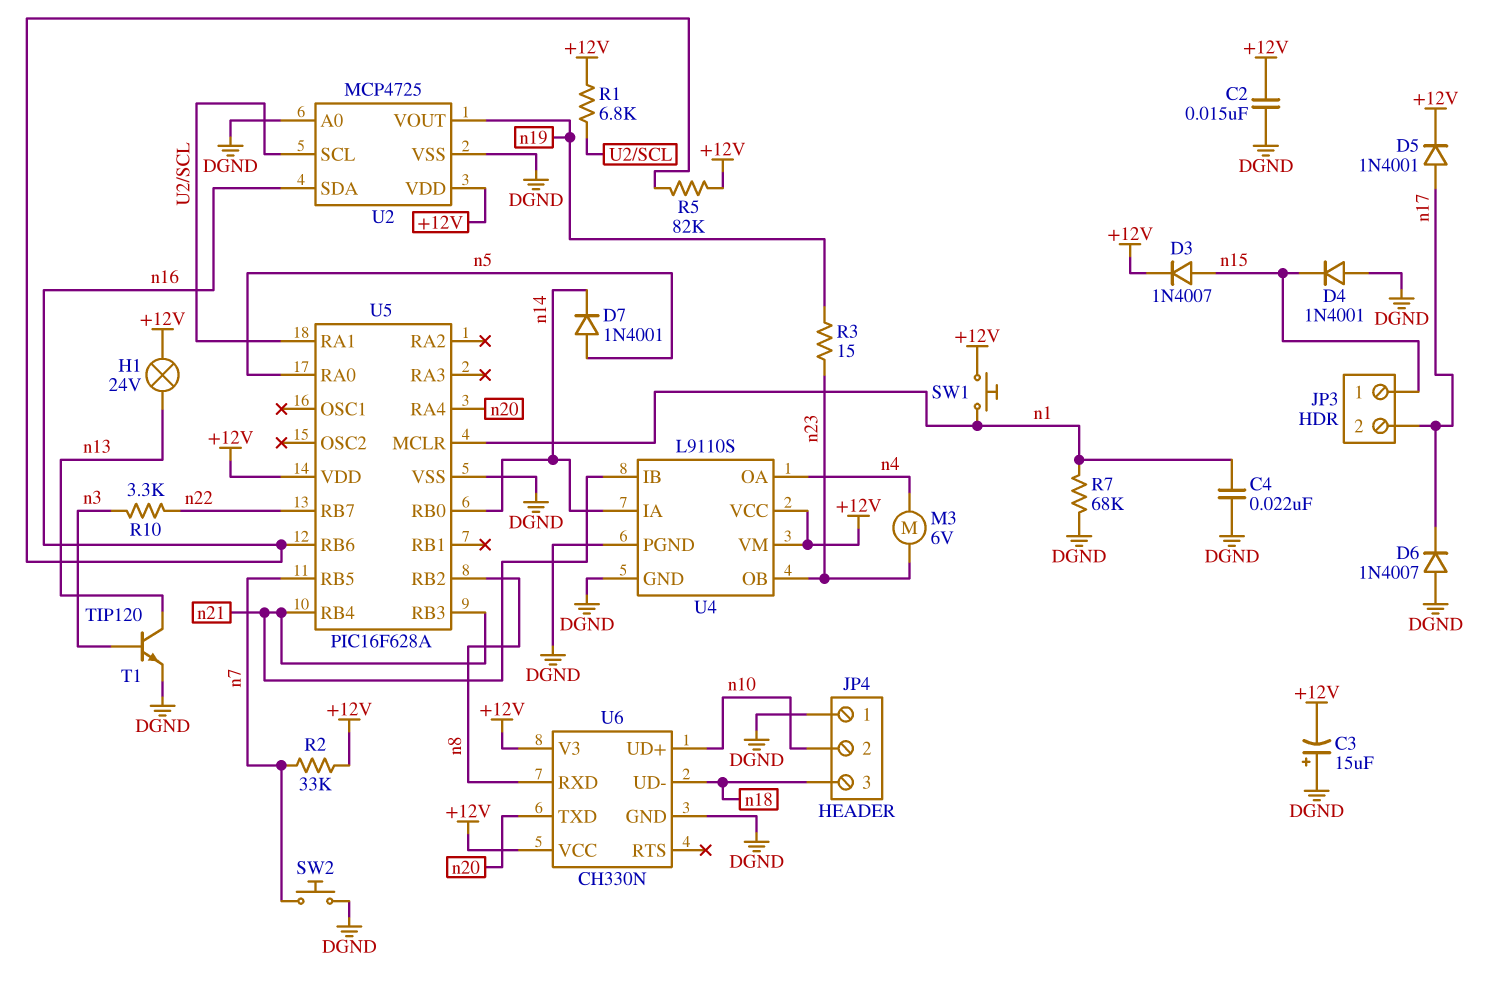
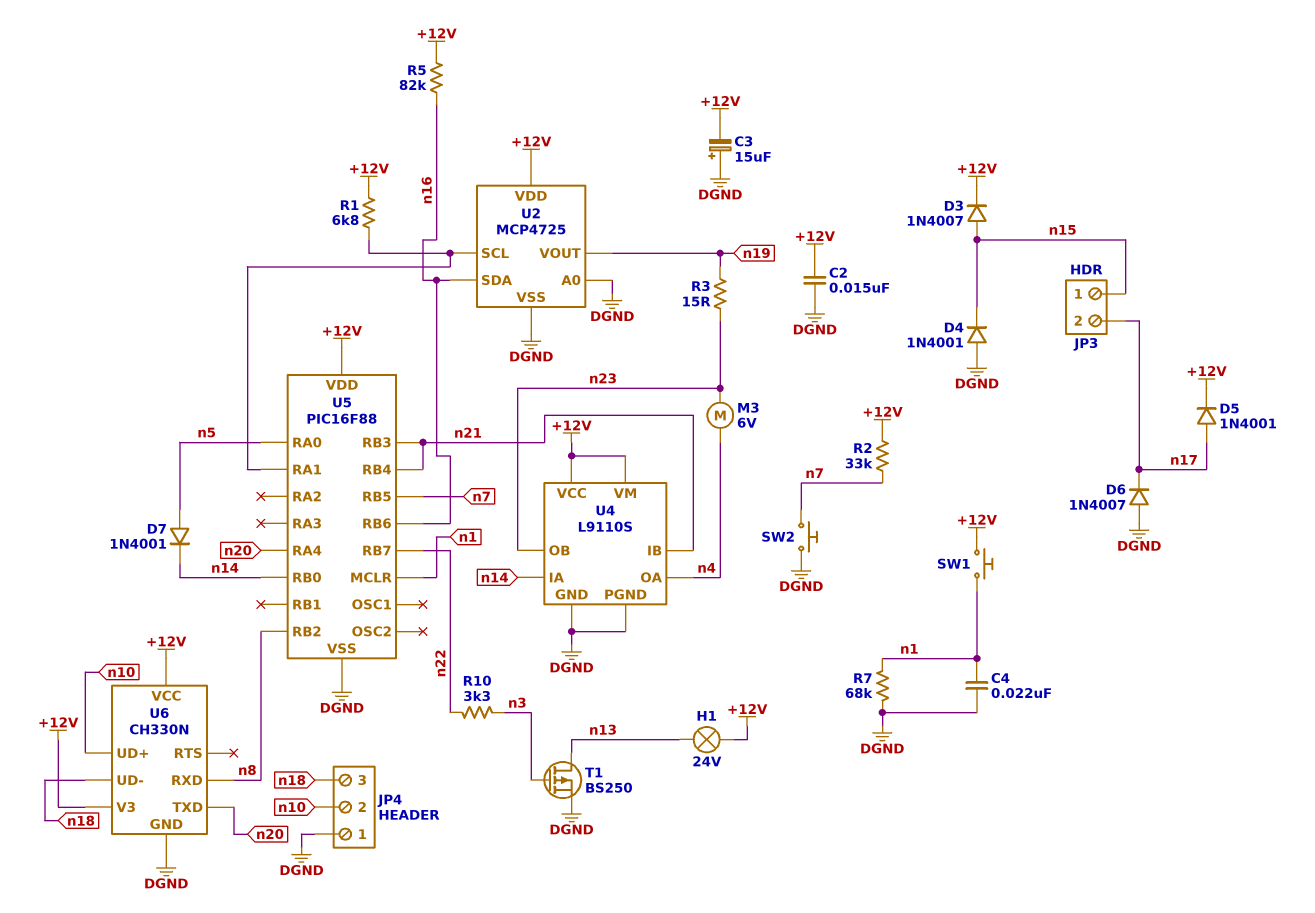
T1: NPN TIP120 (B n3, C n13, E DGND) -> PMOS BS250 (G n3, D n13, S DGND)
U5: PIC16F628A -> PIC16F88

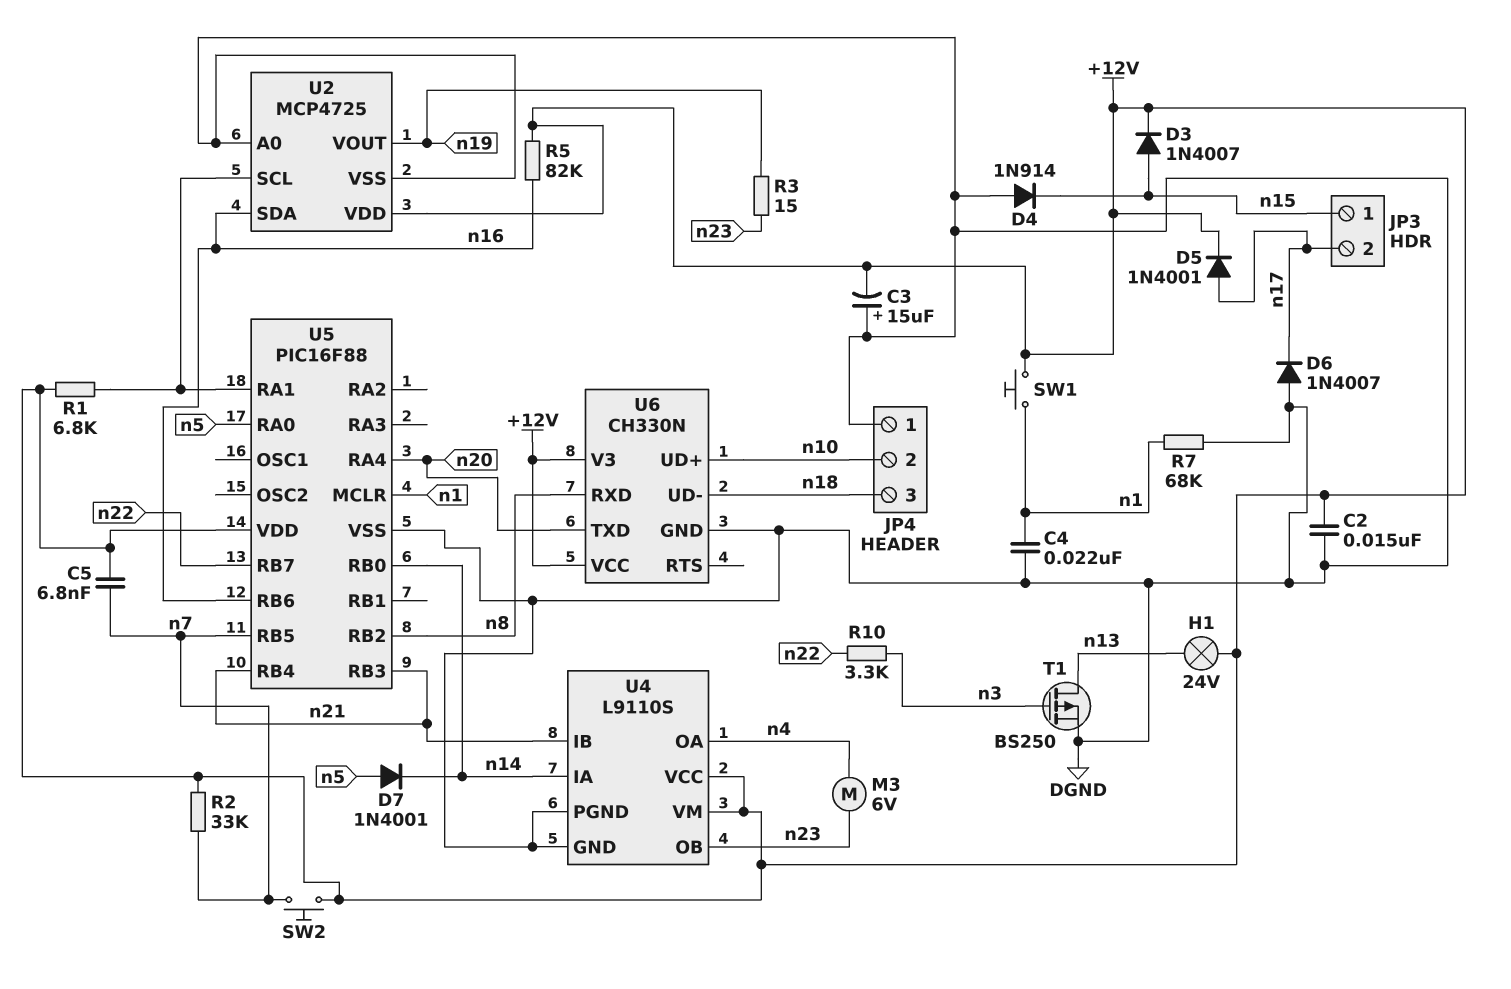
C5: none -> 6.8nF (+12V, n7)
D4: diode 1N4001 (A DGND, K n15) -> diode 1N914 (A DGND, K n15)
SW2: button (DGND, n7) -> button (+12V, n7)

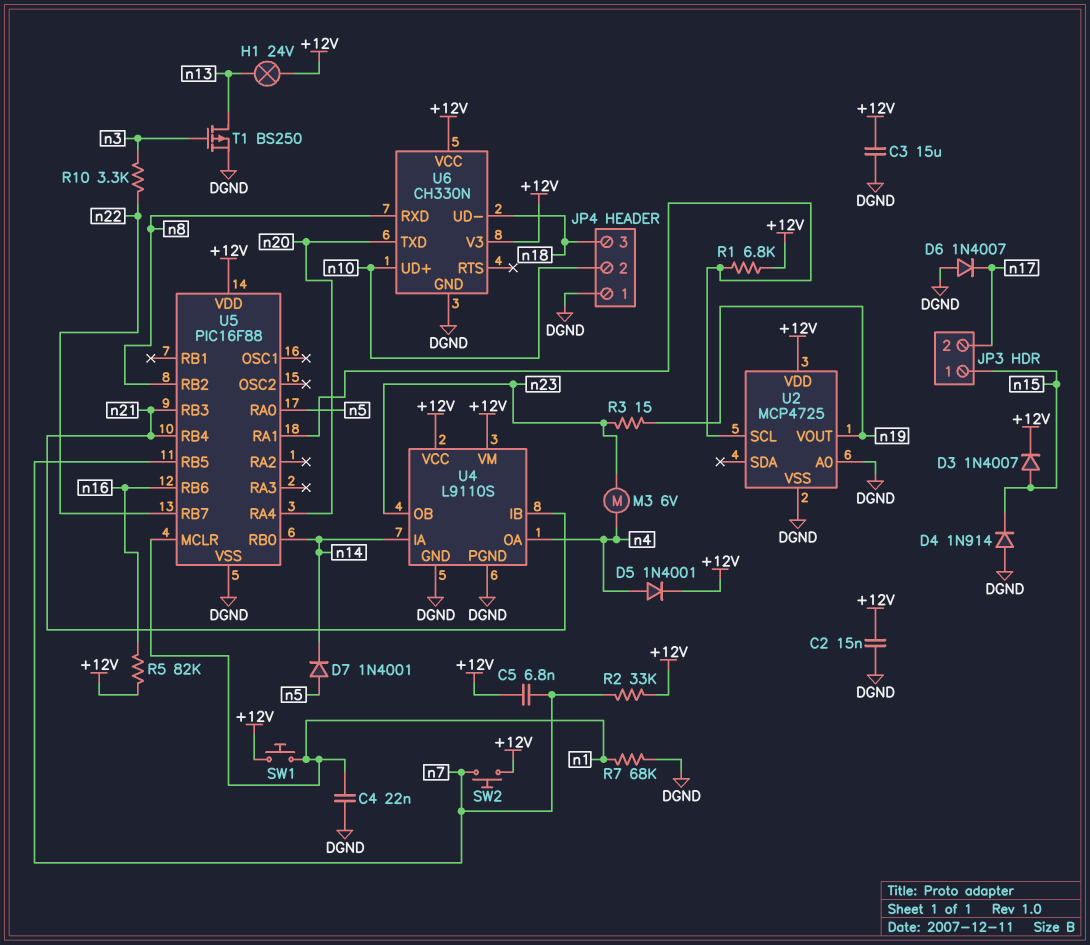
C3: 15uF (plus DGND, minus +12V) -> 15uF (+12V, DGND)
D5: diode 1N4001 (A n17, K +12V) -> diode 1N4001 (A n4, K +12V)
U2 pin SDA: n16 -> none

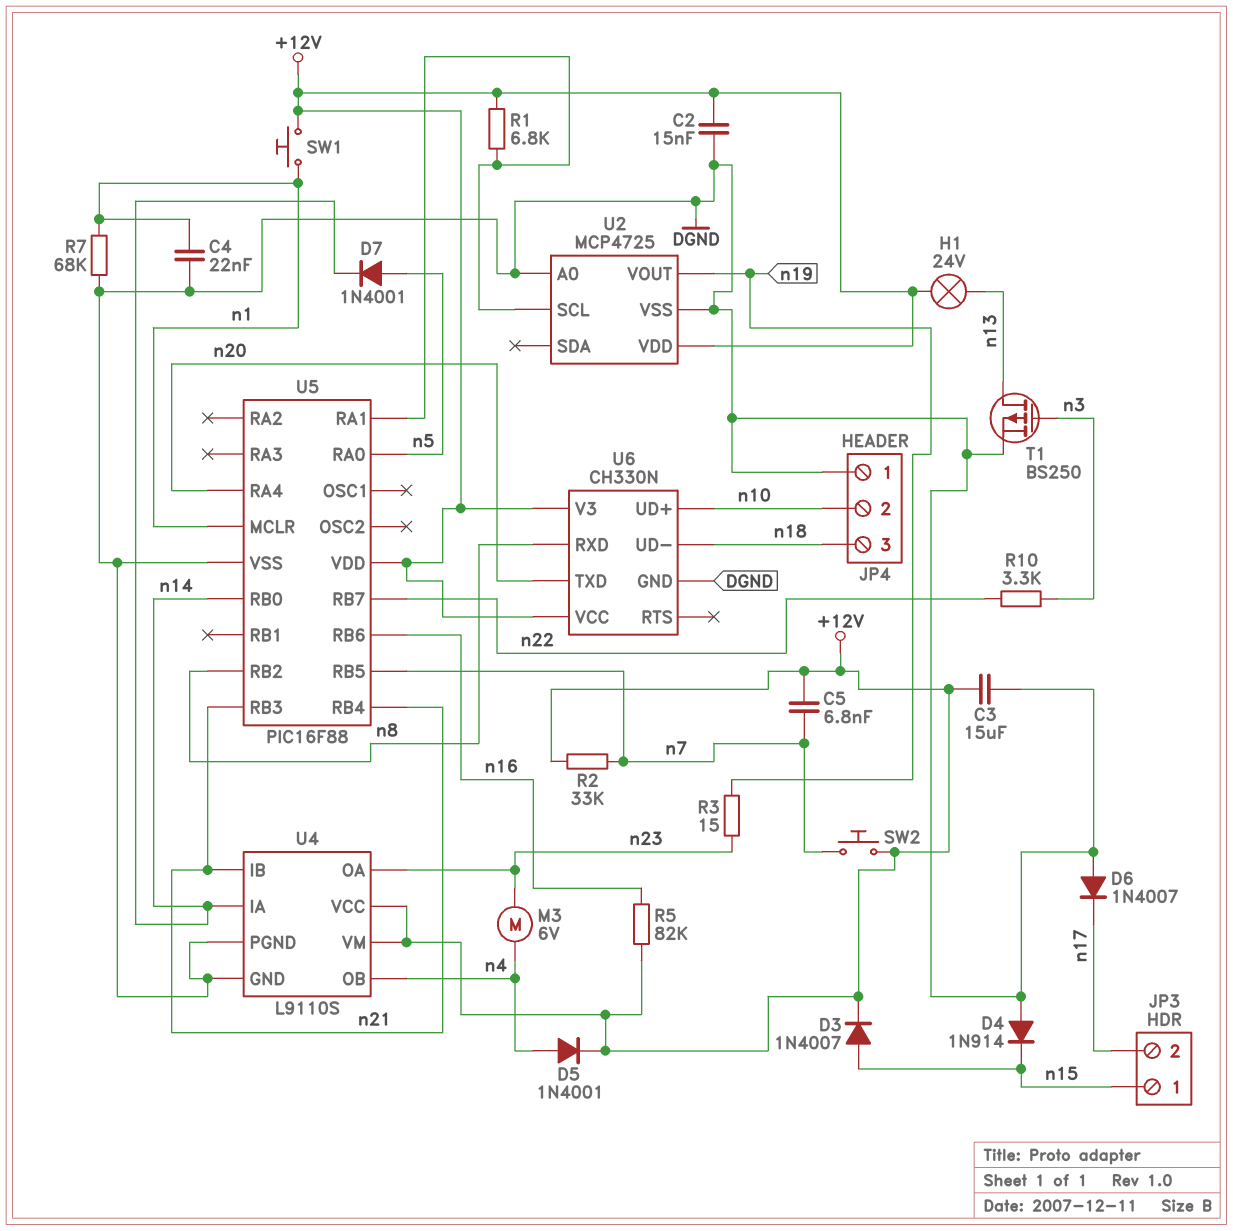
U4 pin OA: n4 -> n23
U4 pin OB: n23 -> n4

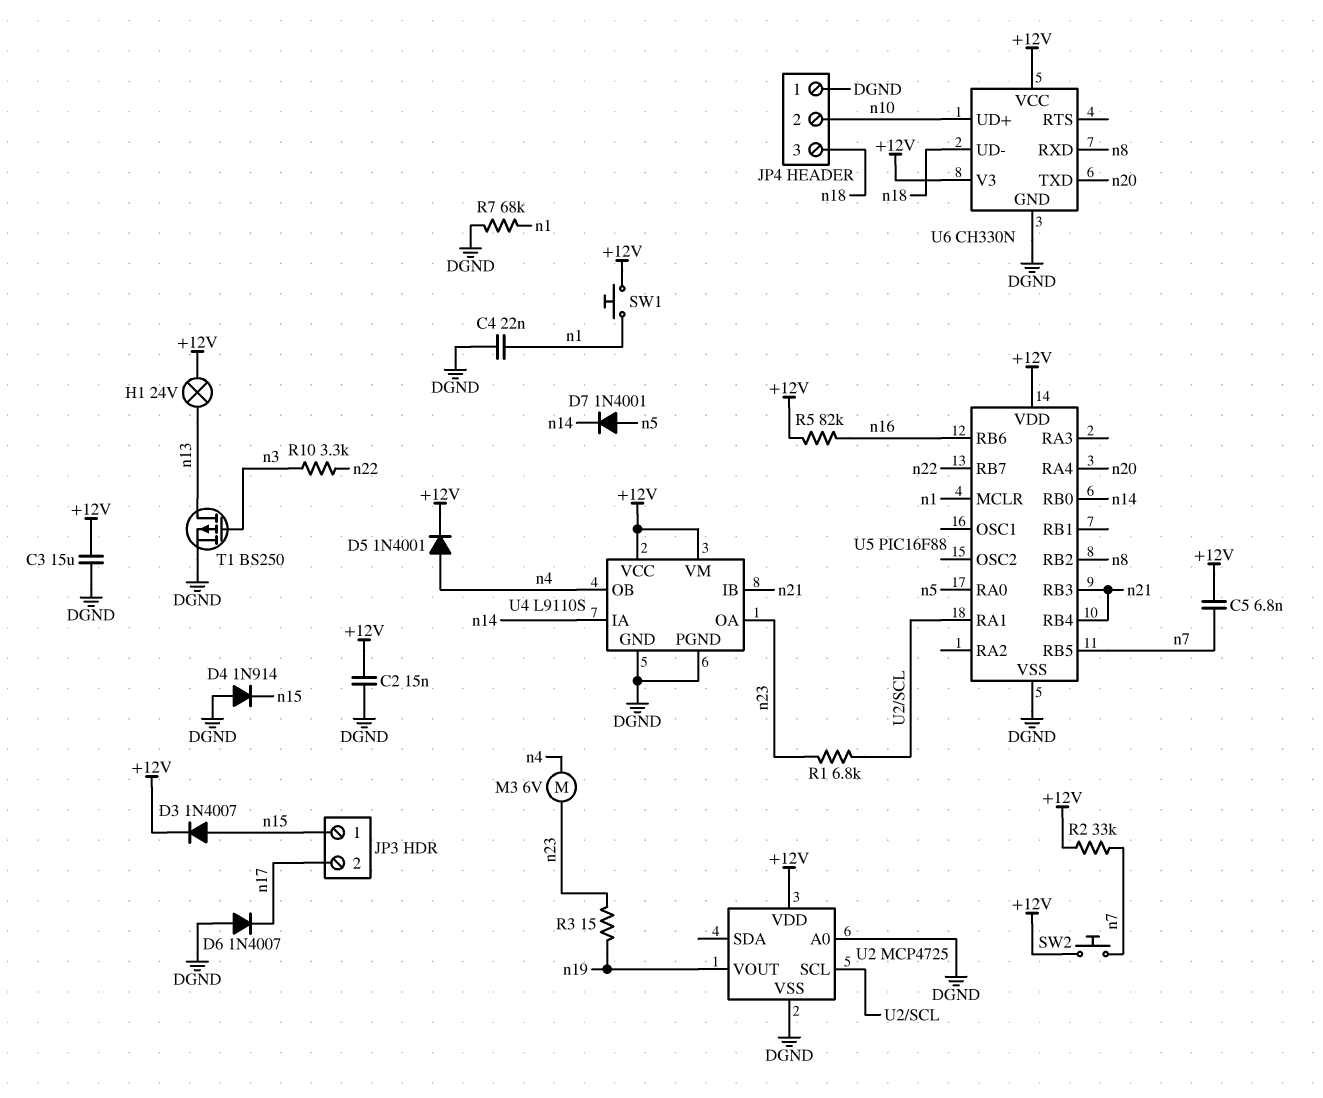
R1: 6.8k (+12V, U2/SCL) -> 6.8k (U2/SCL, n23)

